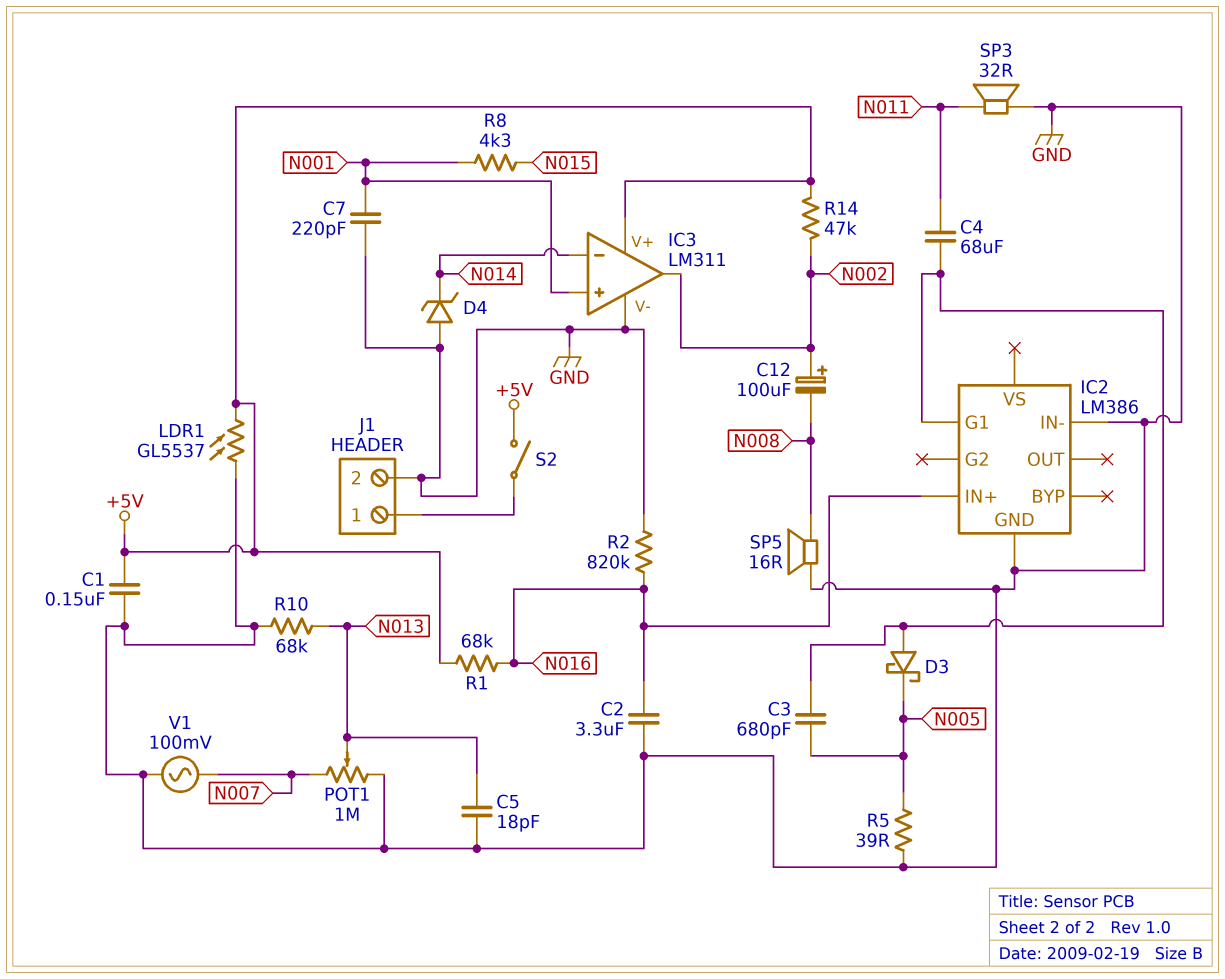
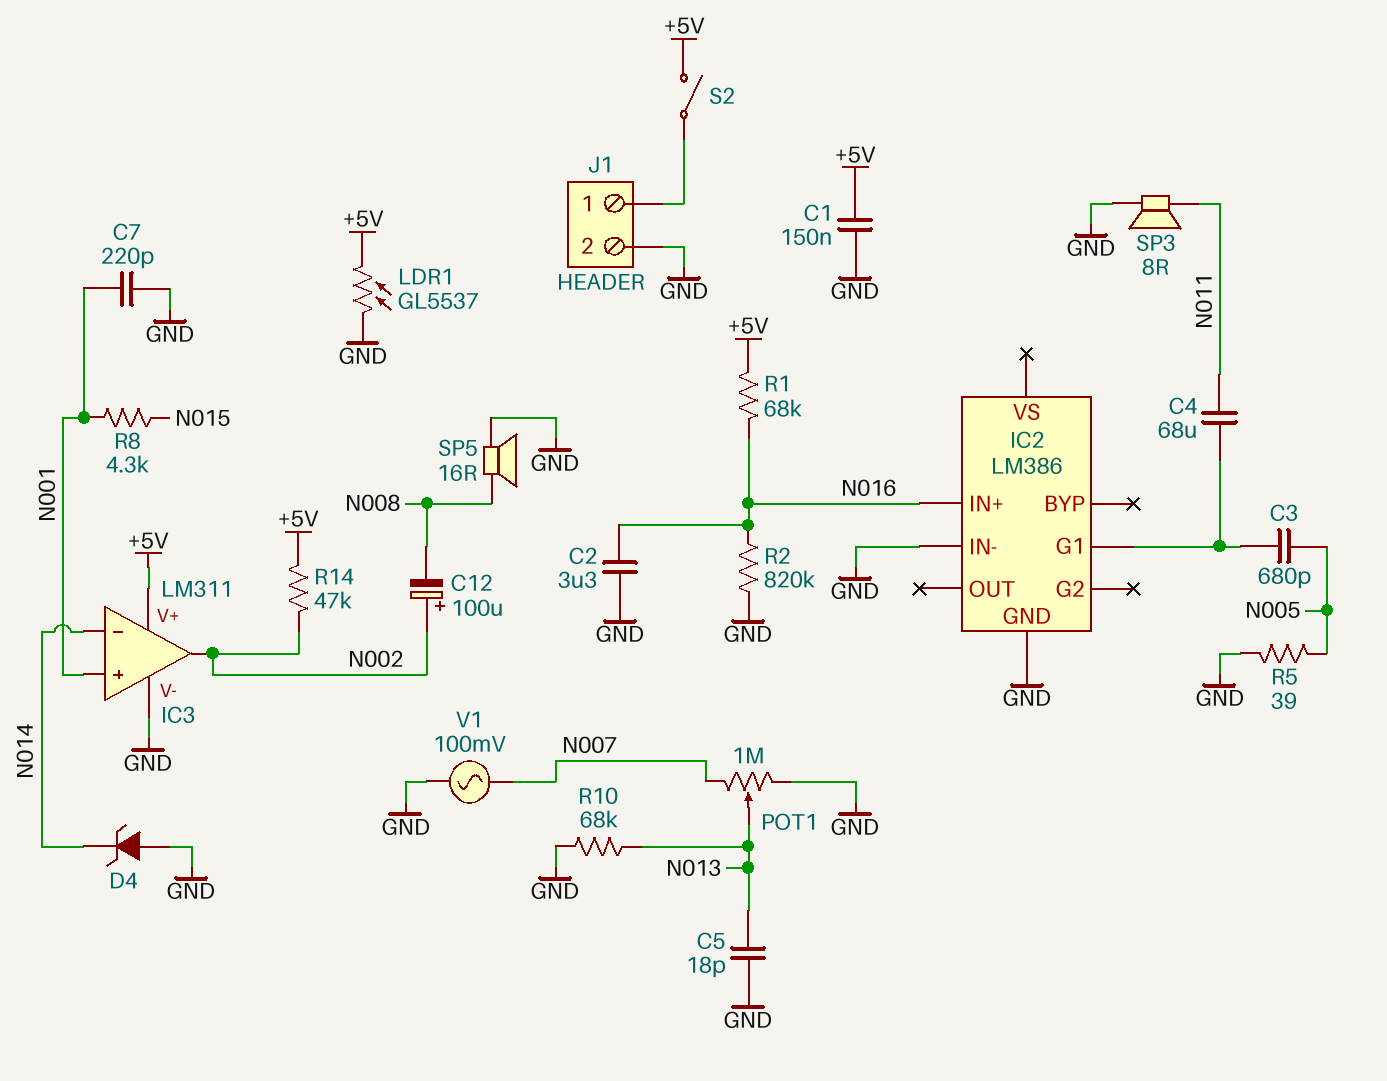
D3: schottky (A IC2/G1, K N005) -> none
SP3: speaker 32R (GND, N011) -> speaker 8R (GND, N011)

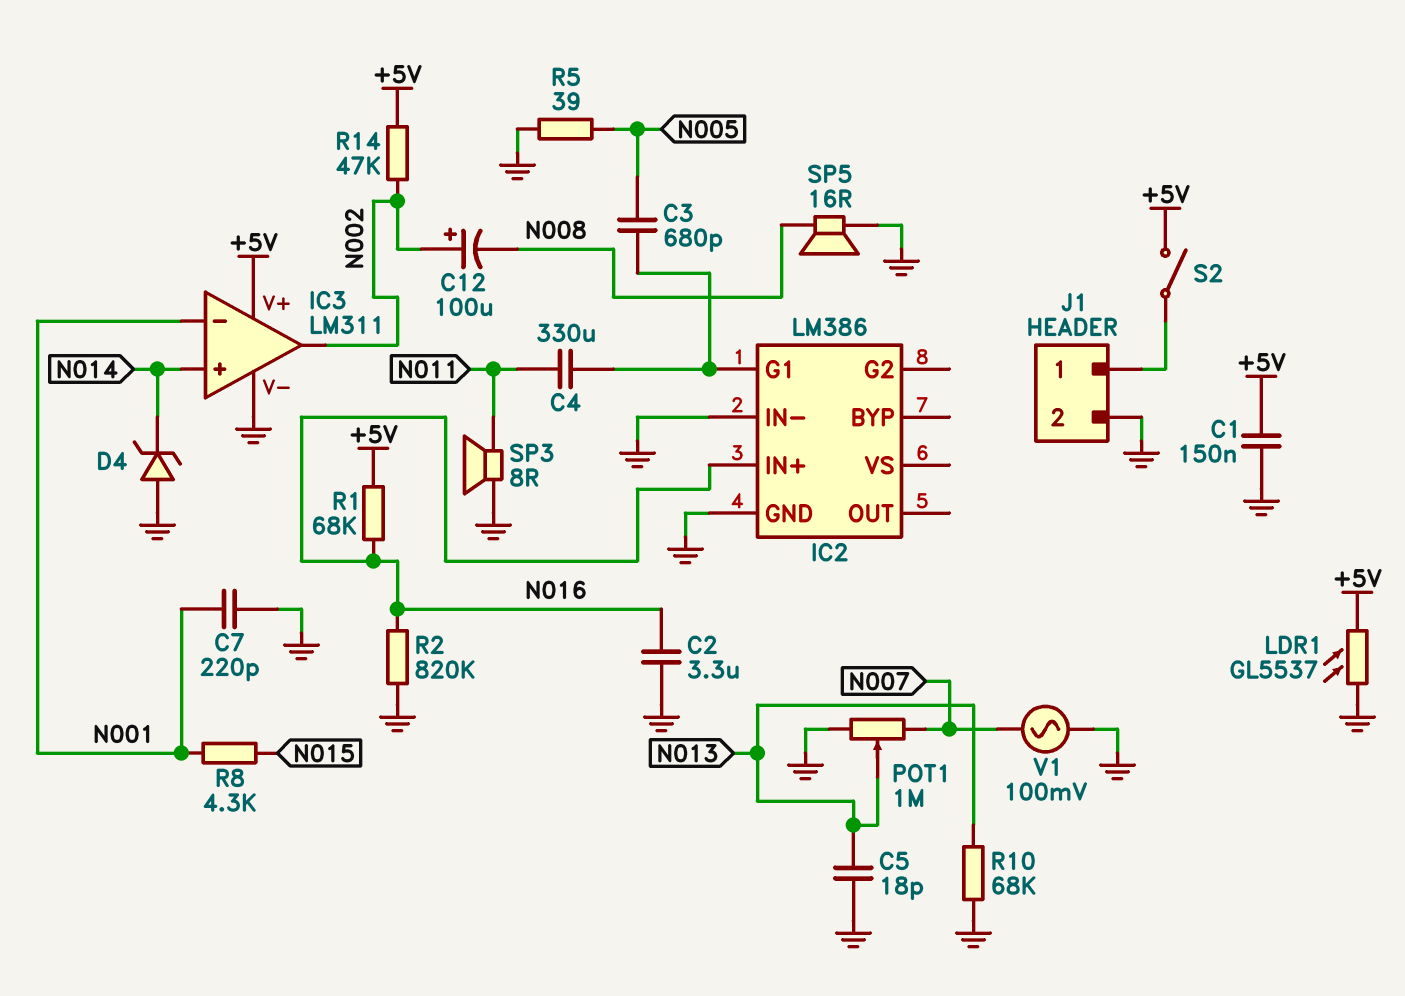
C4: 68uF (IC2/G1, N011) -> 330uF (IC2/G1, N011)
IC3 pin in+: N001 -> N014
IC3 pin in-: N014 -> N001

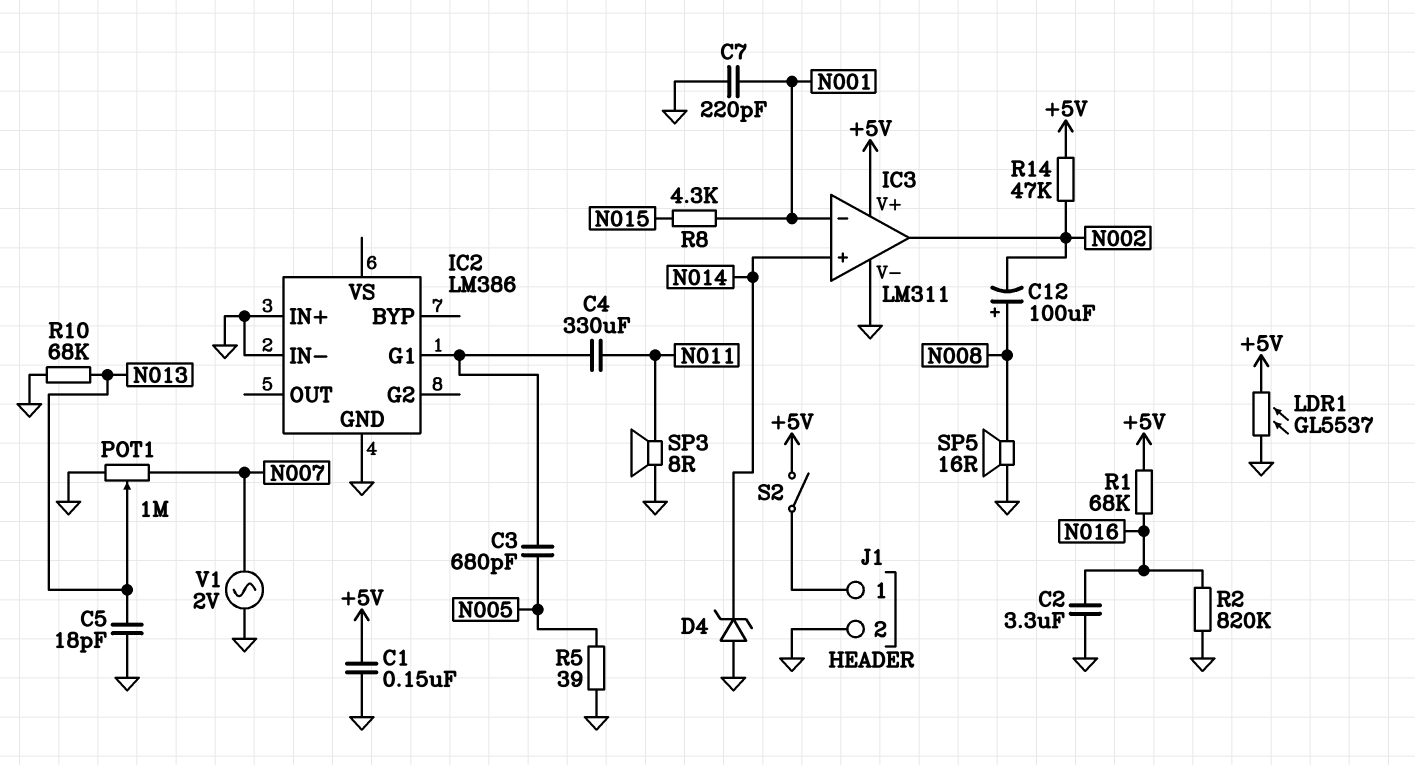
C12: 100uF (plus N002, minus N008) -> 100uF (plus N008, minus N002)
IC2 pin IN+: N016 -> GND
V1: AC 100mV (GND, N007) -> AC 2V (GND, N007)

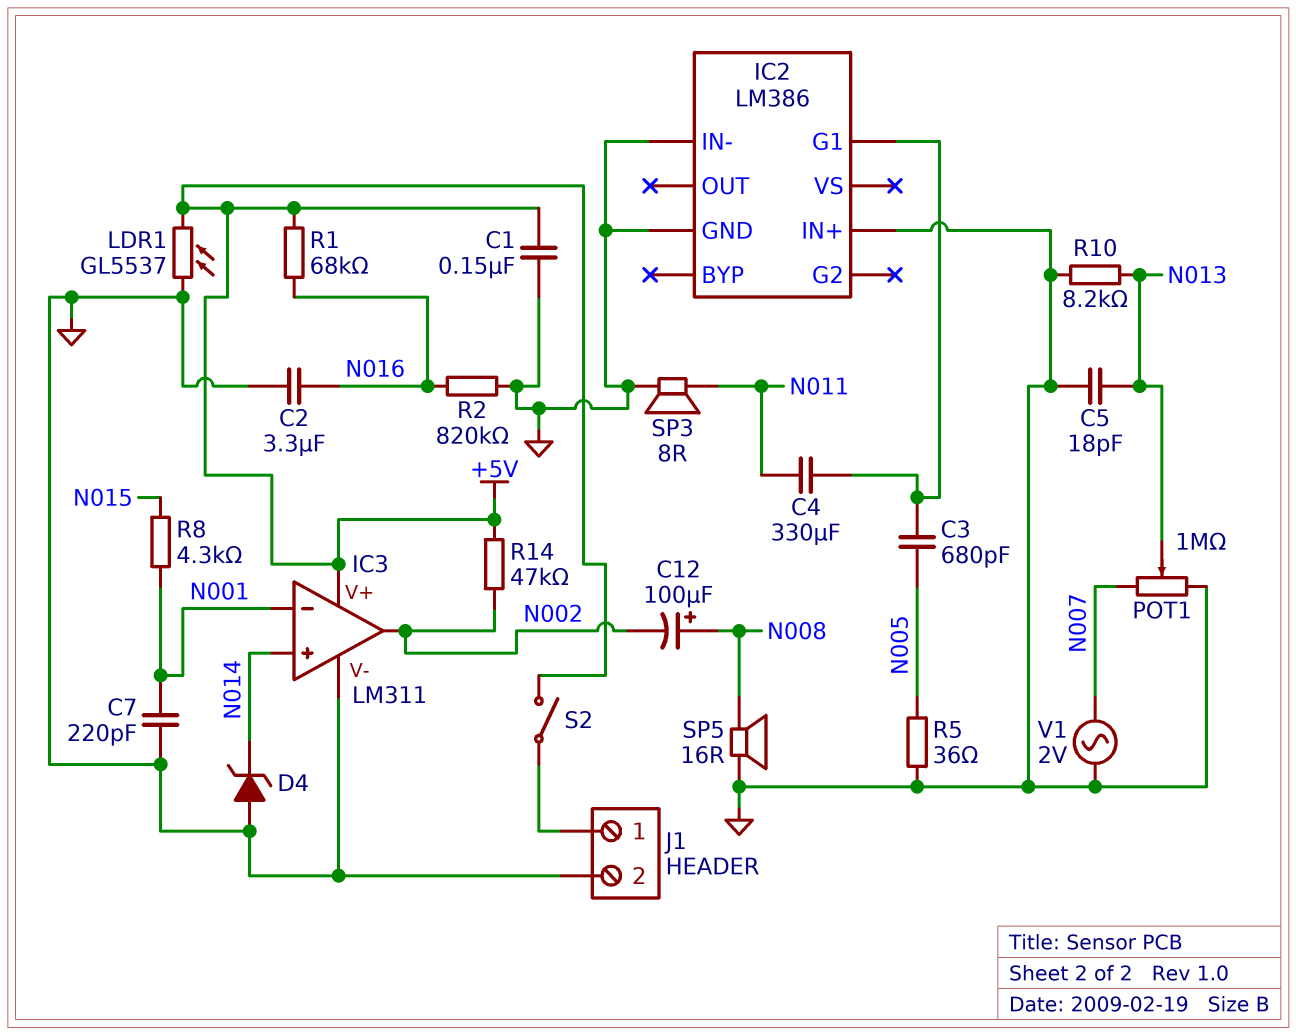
R5: 39 (GND, N005) -> 36 (GND, N005)
R10: 68k (GND, N013) -> 8.2k (GND, N013)

